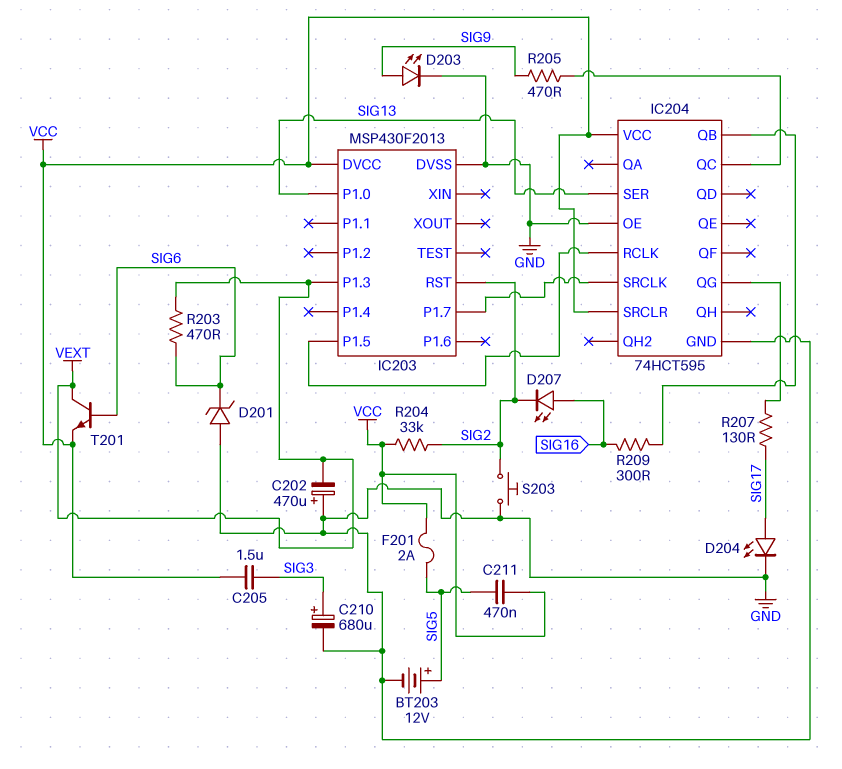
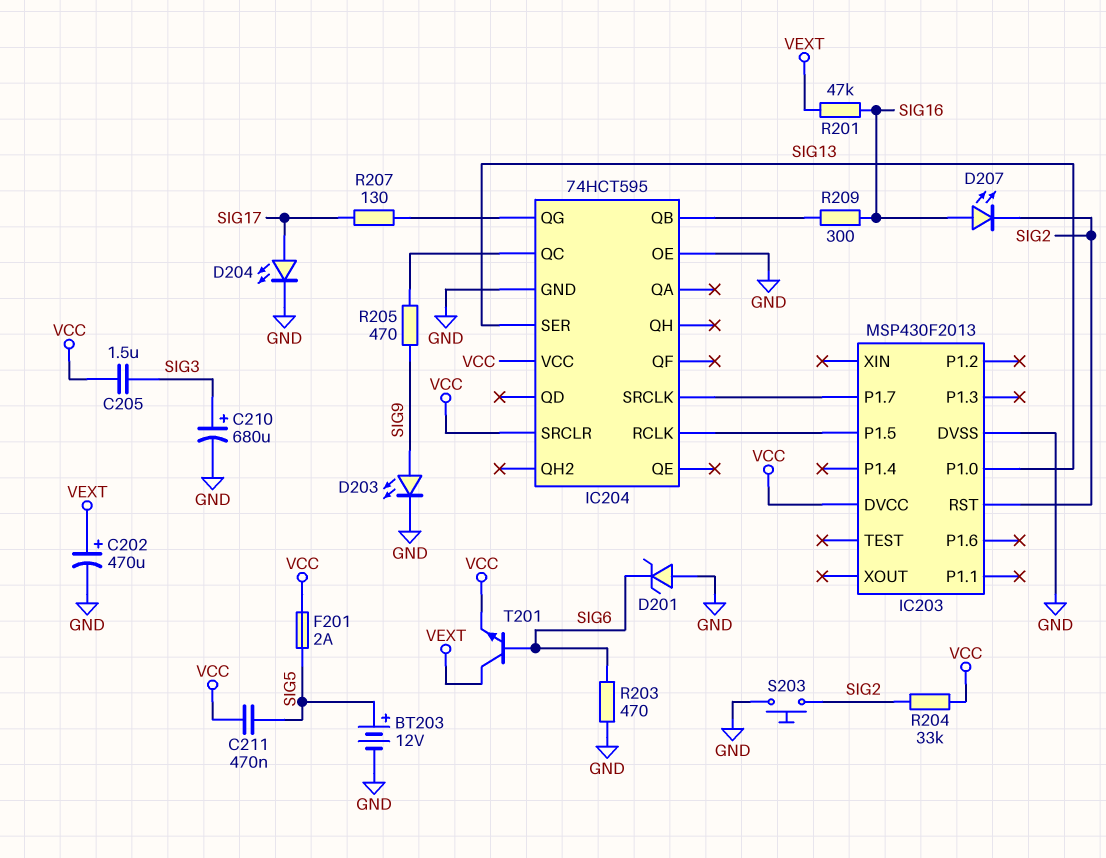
C202: 470uF (plus GND, minus VEXT) -> 470uF (plus VEXT, minus GND)
IC203 pin P1.3: VEXT -> none
R201: none -> 47k (SIG16, VEXT)
R203: 470 (SIG6, VEXT) -> 470 (GND, SIG6)

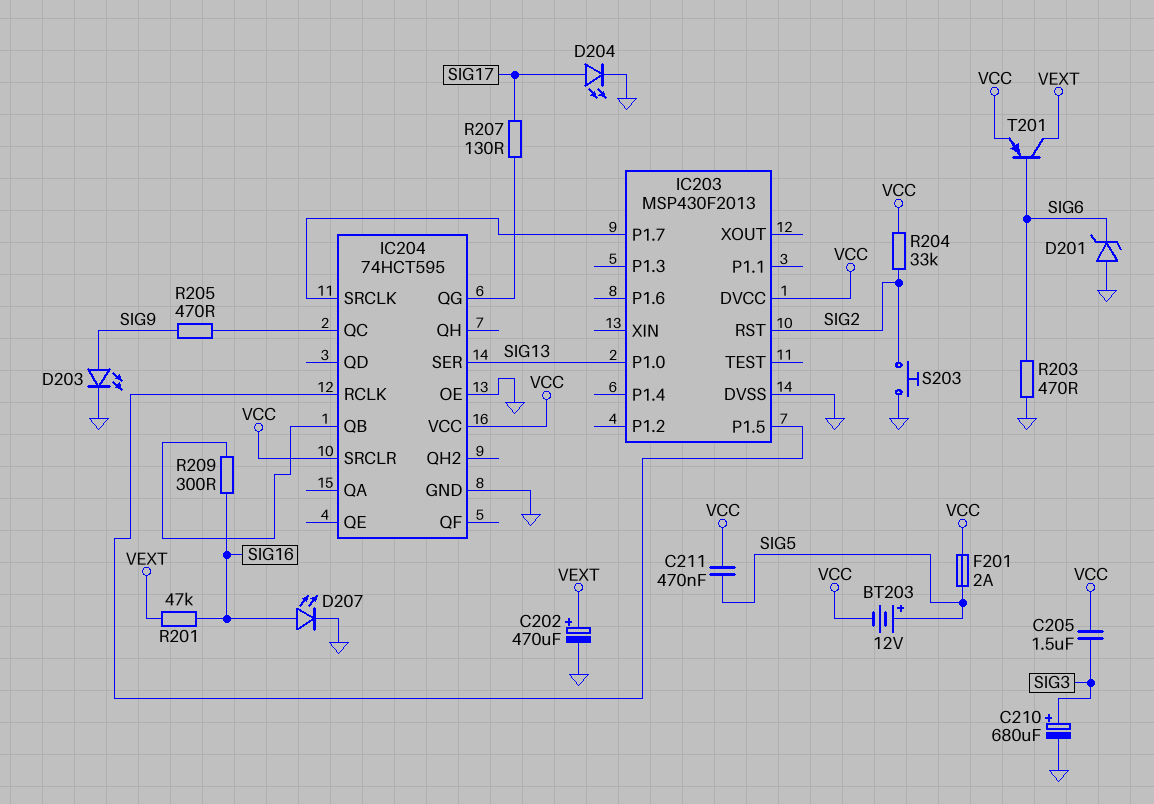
BT203: 12V (plus SIG5, minus GND) -> 12V (plus SIG5, minus VCC)
D207: LED (A SIG16, K SIG2) -> LED (A SIG16, K GND)
T201: NPN (B SIG6, C VEXT, E VCC) -> PNP (B SIG6, C VEXT, E VCC)

